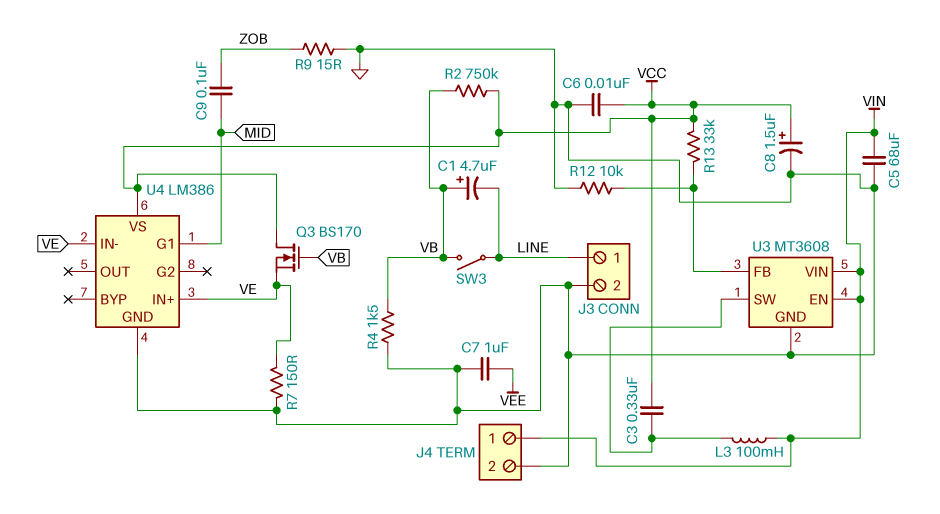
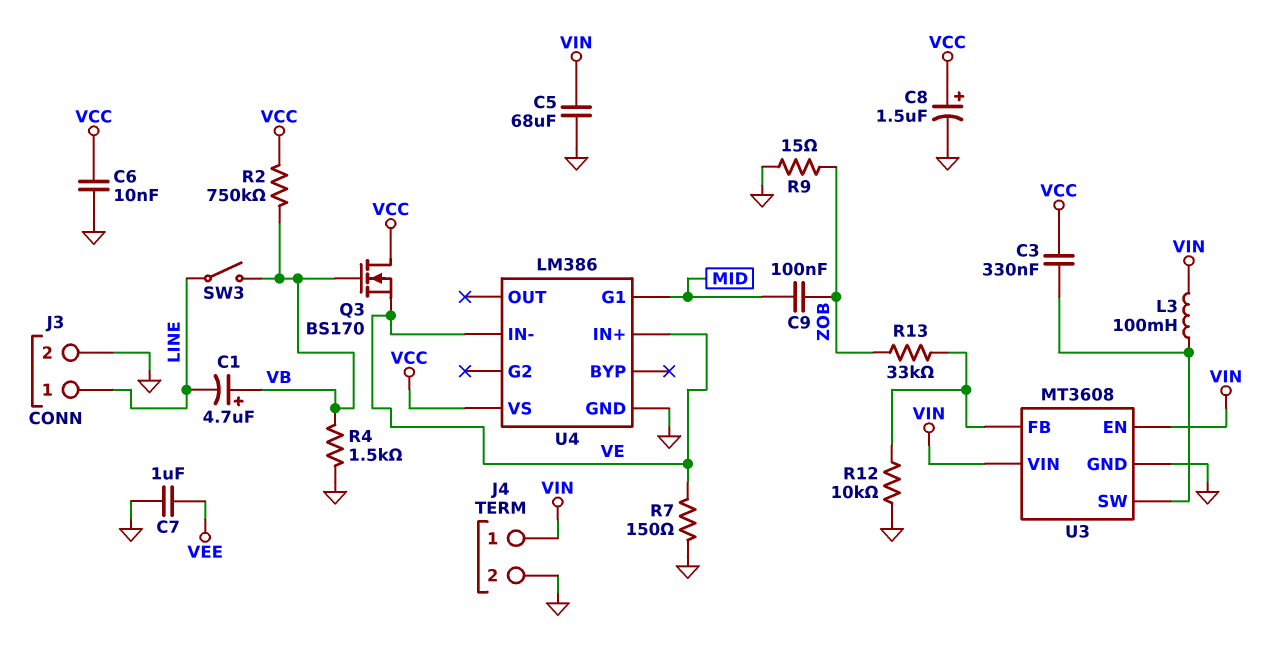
R13: 33k (U3/FB, VCC) -> 33k (U3/FB, ZOB)

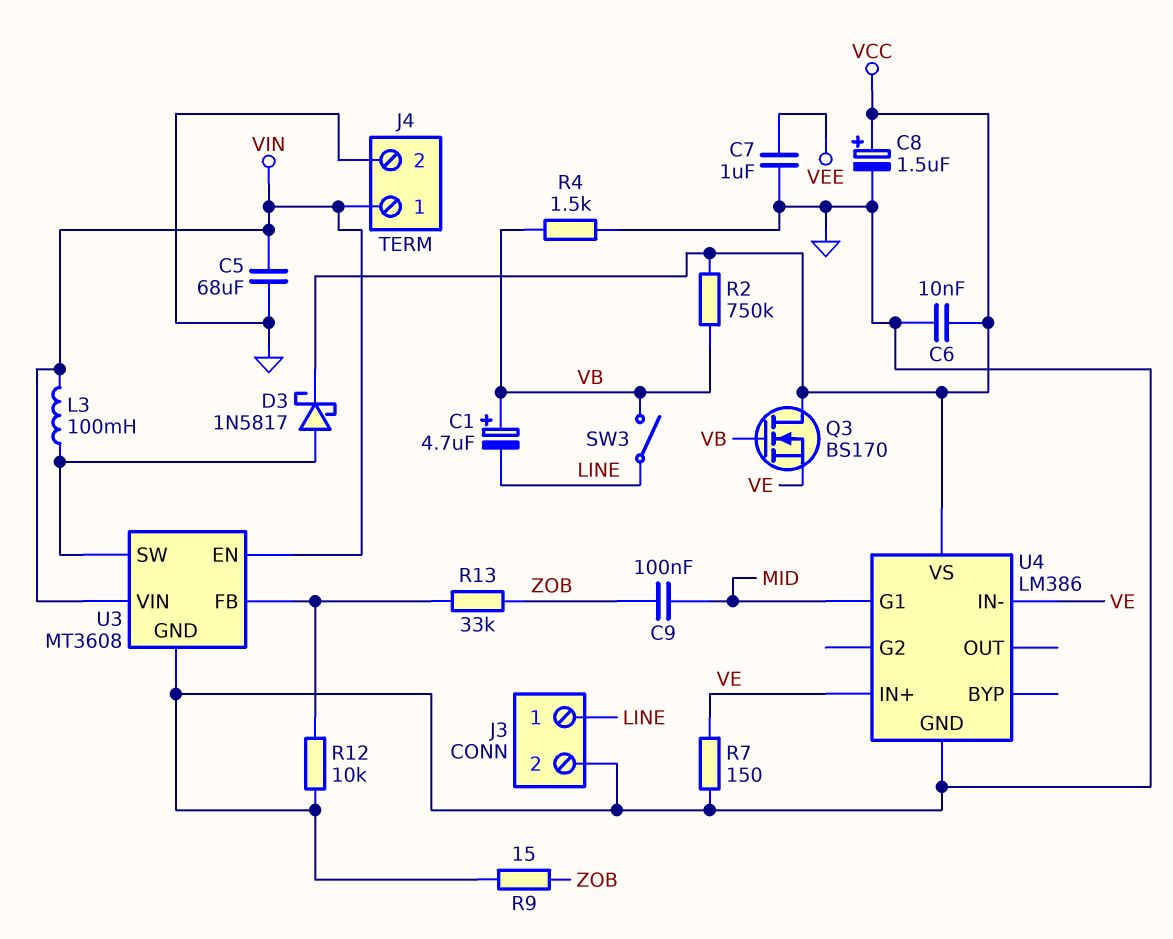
C3: 330nF (U3/SW, VCC) -> none
D3: none -> schottky 1N5817 (A U3/SW, K VCC)

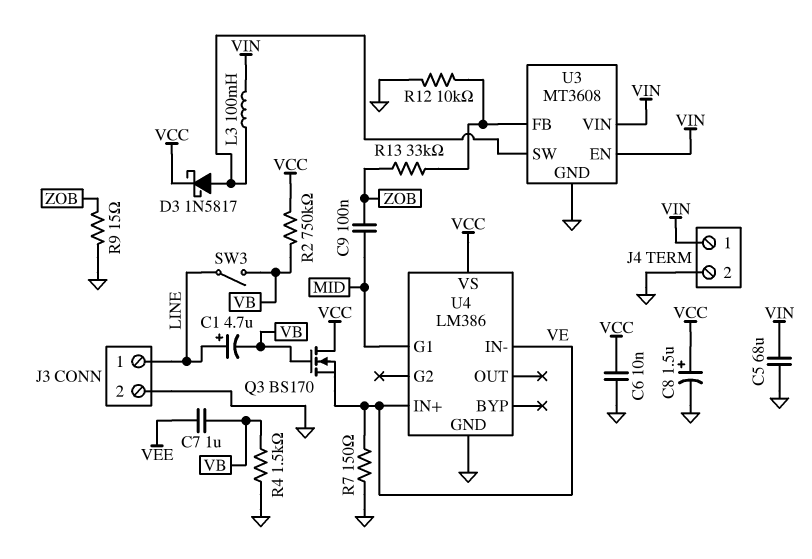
C1: 4.7uF (plus VB, minus LINE) -> 4.7uF (plus LINE, minus VB)
C7: 1uF (GND, VEE) -> 1uF (VB, VEE)

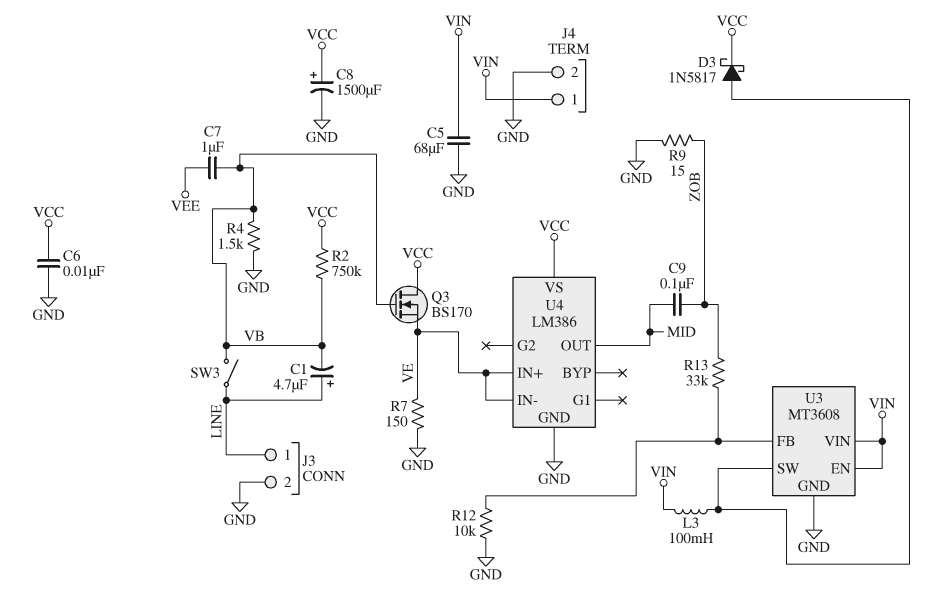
C8: 1.5uF (plus VCC, minus GND) -> 1500uF (plus VCC, minus GND)
U4 pin G1: MID -> none
U4 pin OUT: none -> MID

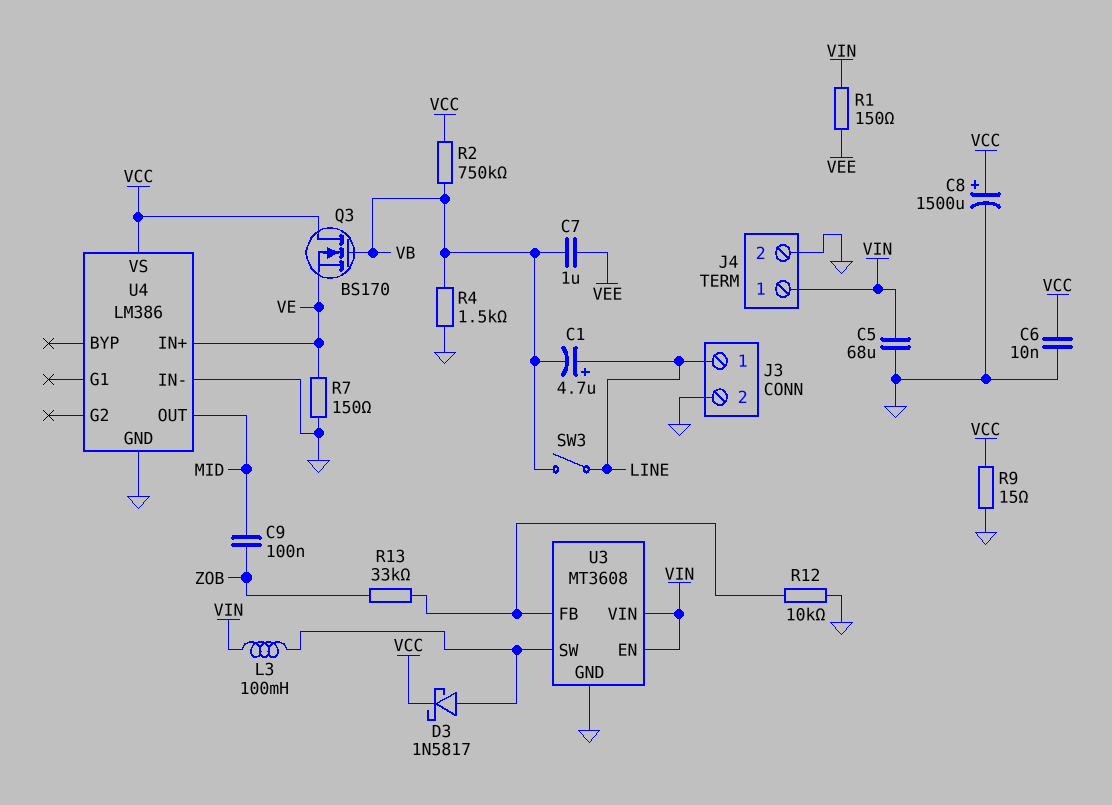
R1: none -> 150 (VEE, VIN)
R9: 15 (GND, ZOB) -> 15 (GND, VCC)
U4 pin IN-: VE -> GND

